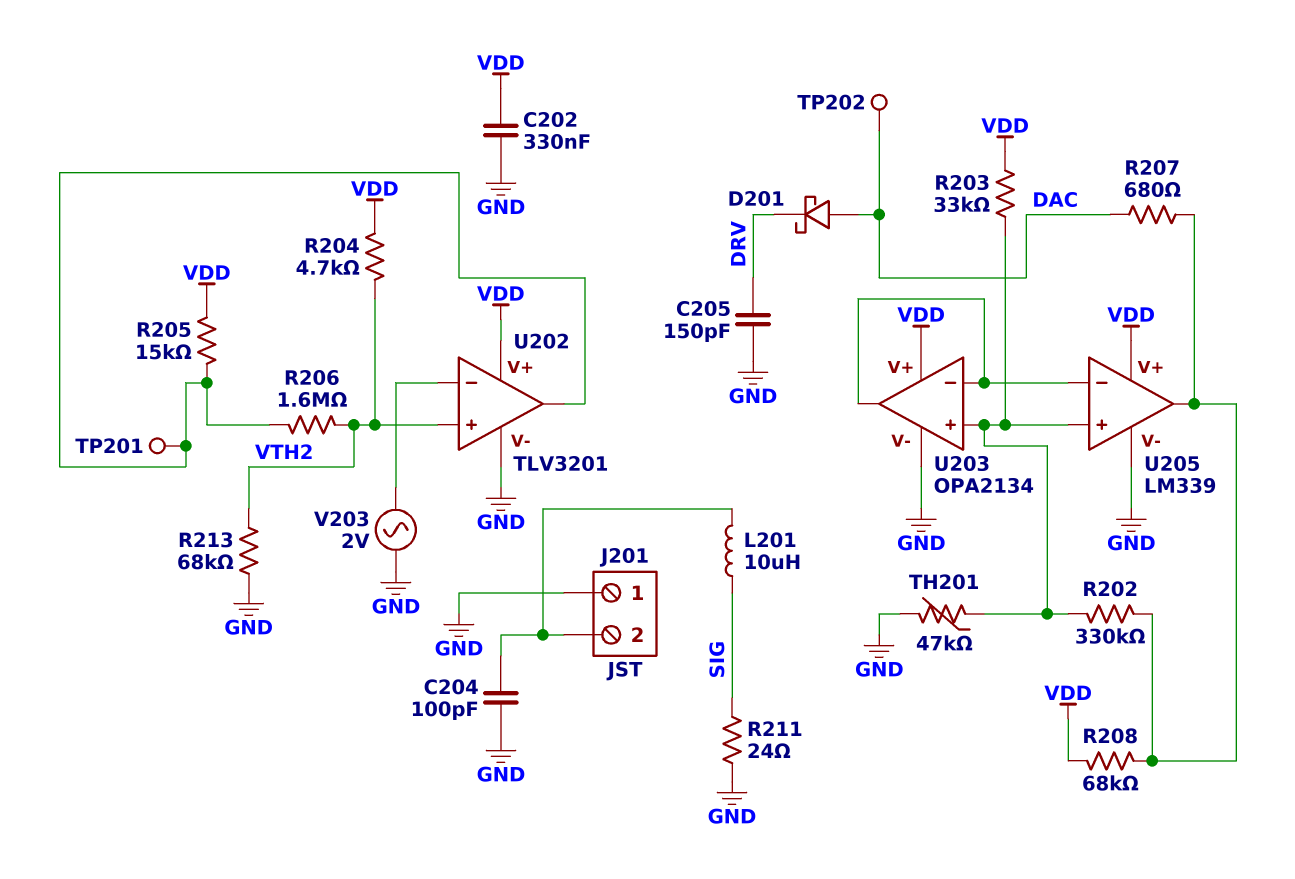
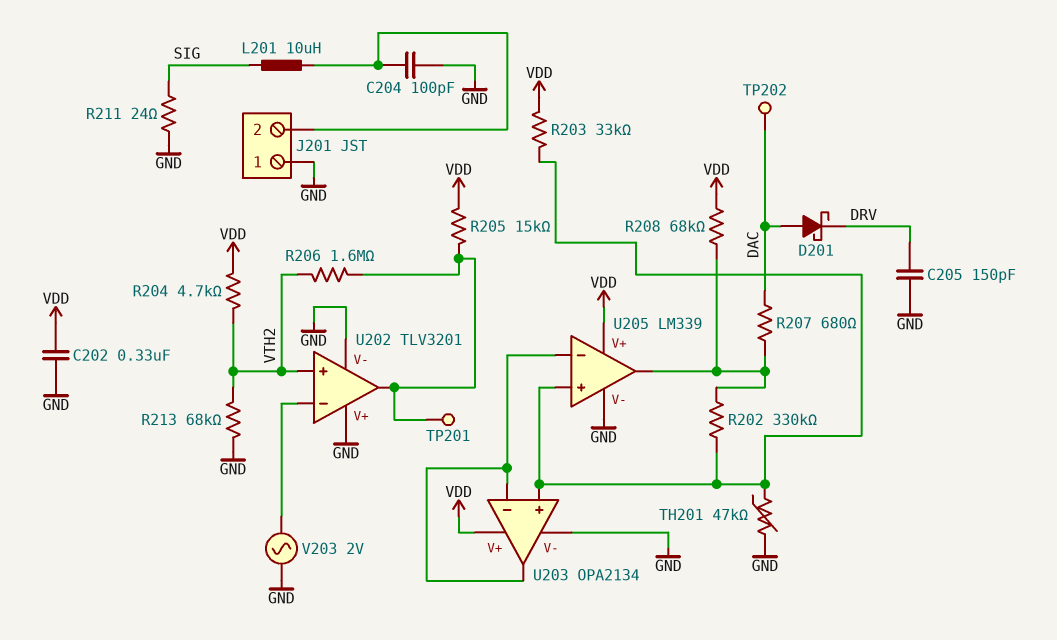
U202 pin V+: VDD -> GND

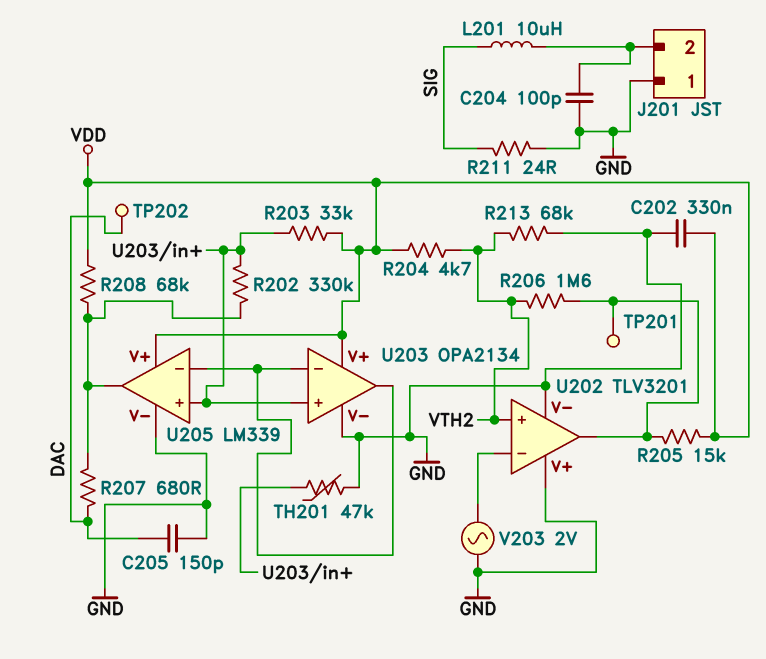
C205: 150pF (DRV, GND) -> 150pF (DAC, GND)
D201: schottky (A DAC, K DRV) -> none

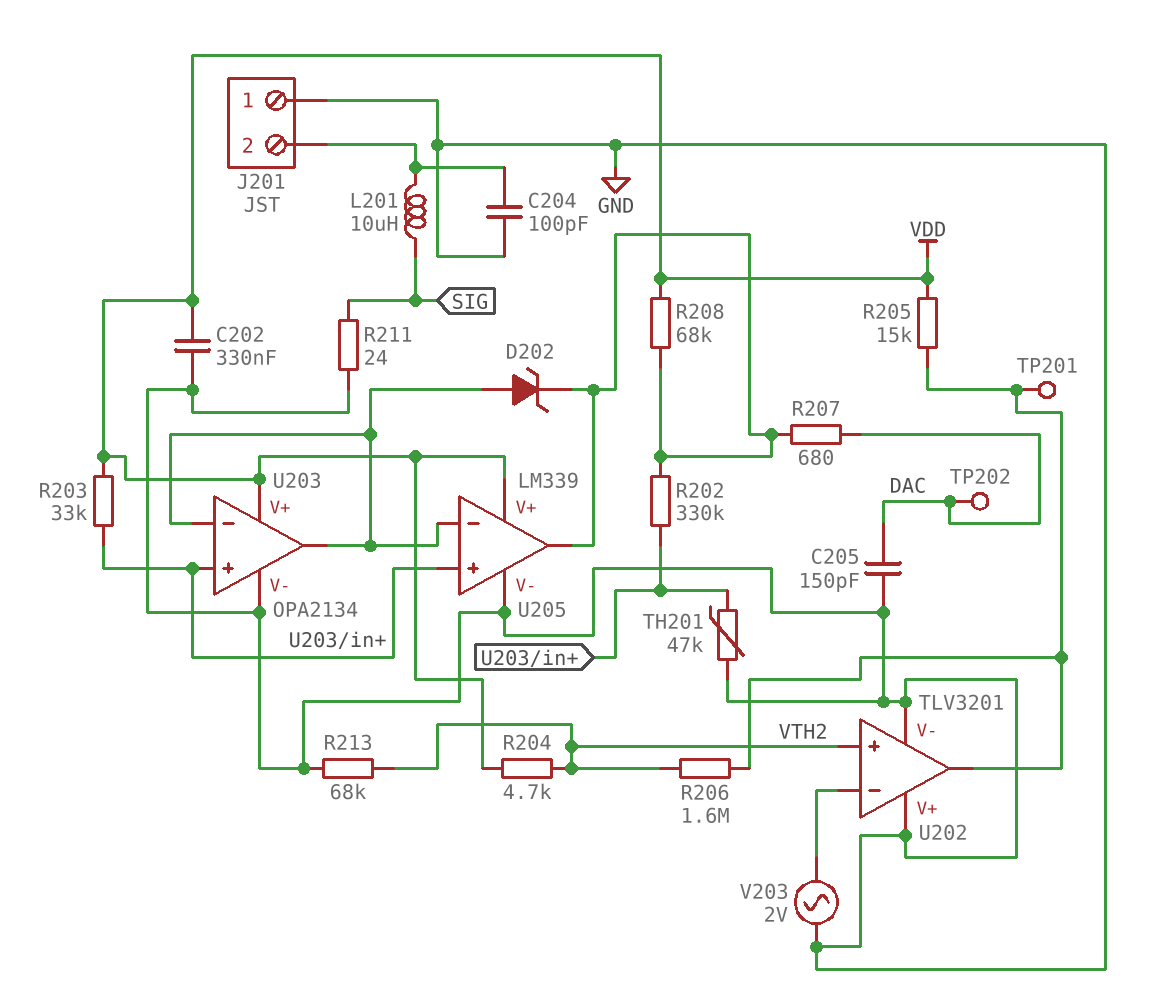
D202: none -> zener (A U203/in-, K U205/out)

